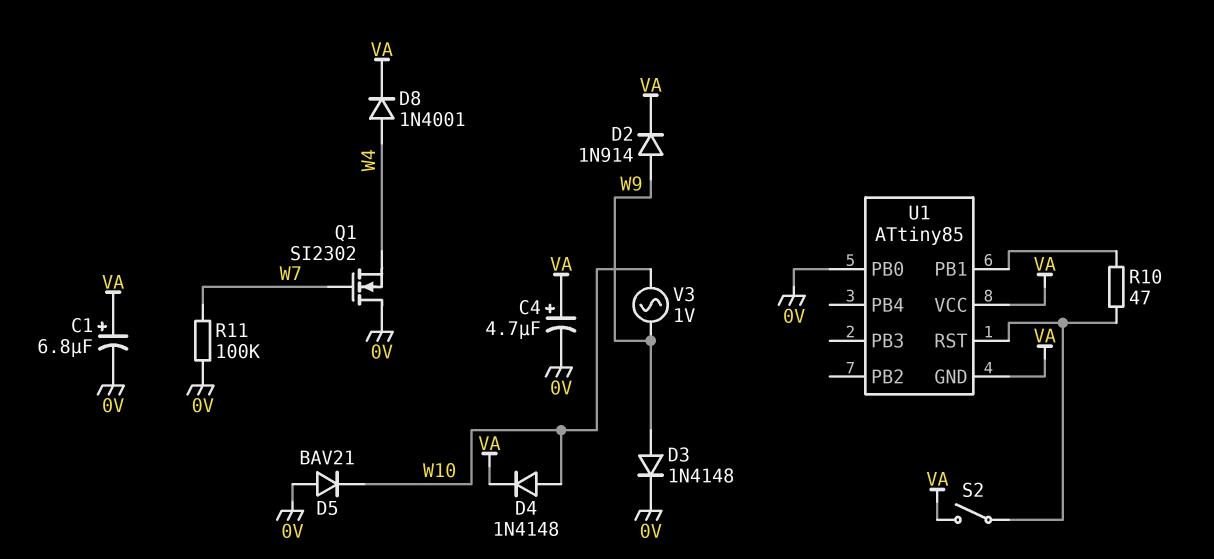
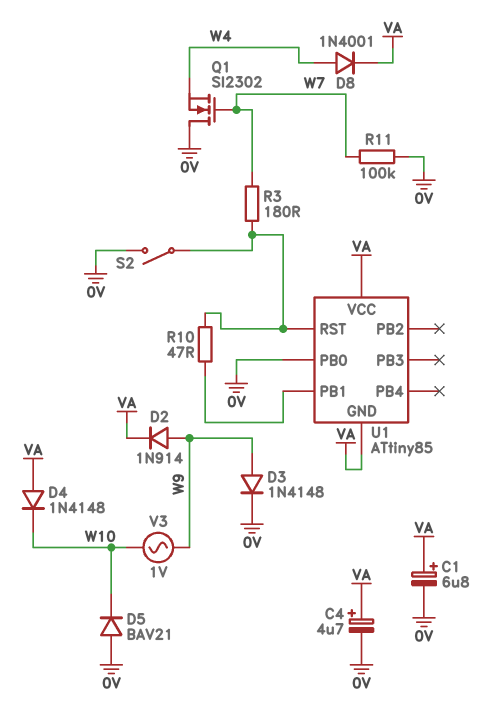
D4: diode 1N4148 (A W10, K VA) -> diode 1N4148 (A VA, K W10)
R3: none -> 180 (U1/RST, W7)
S2: switch (U1/RST, VA) -> switch (0V, U1/RST)

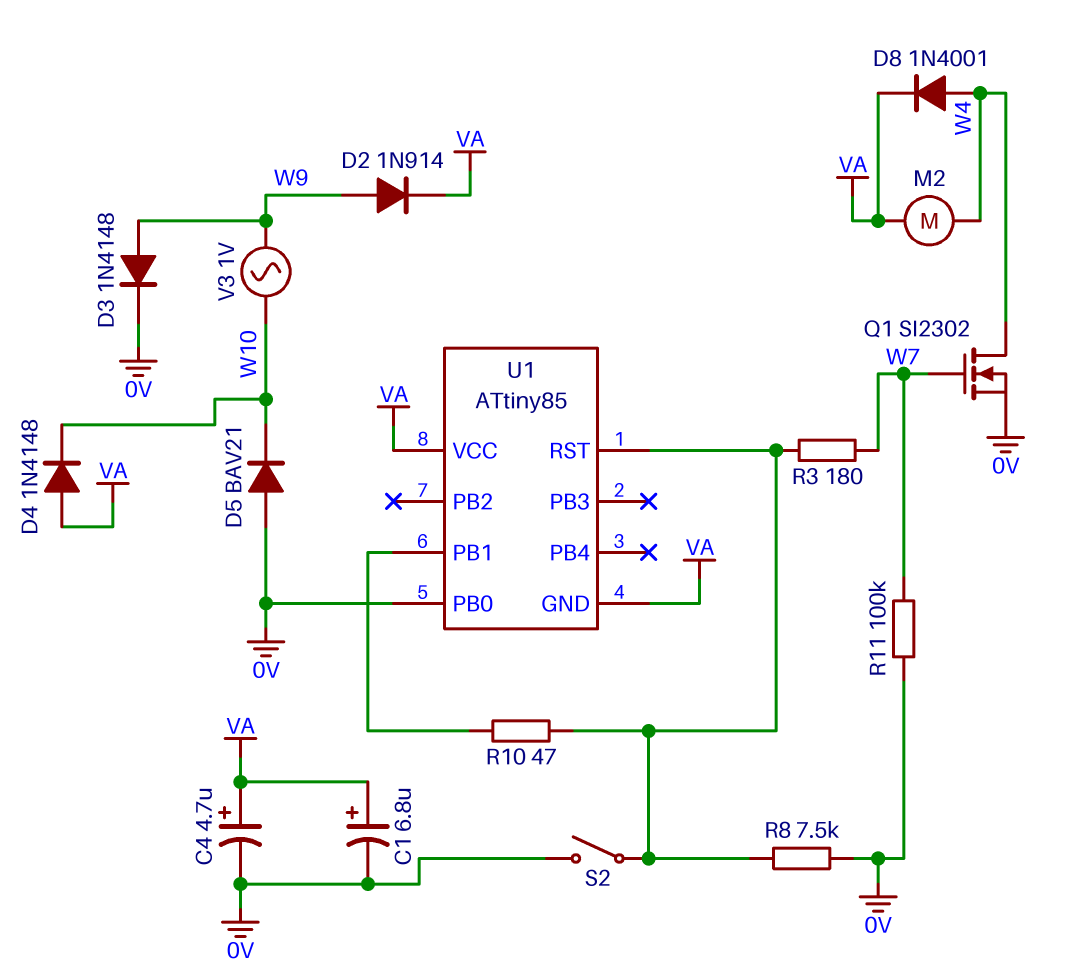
M2: none -> motor (VA, W4)
Q1: NMOS SI2302 (G W7, D 0V, S W4) -> NMOS SI2302 (G W7, D W4, S 0V)
R8: none -> 7.5k (0V, U1/RST)

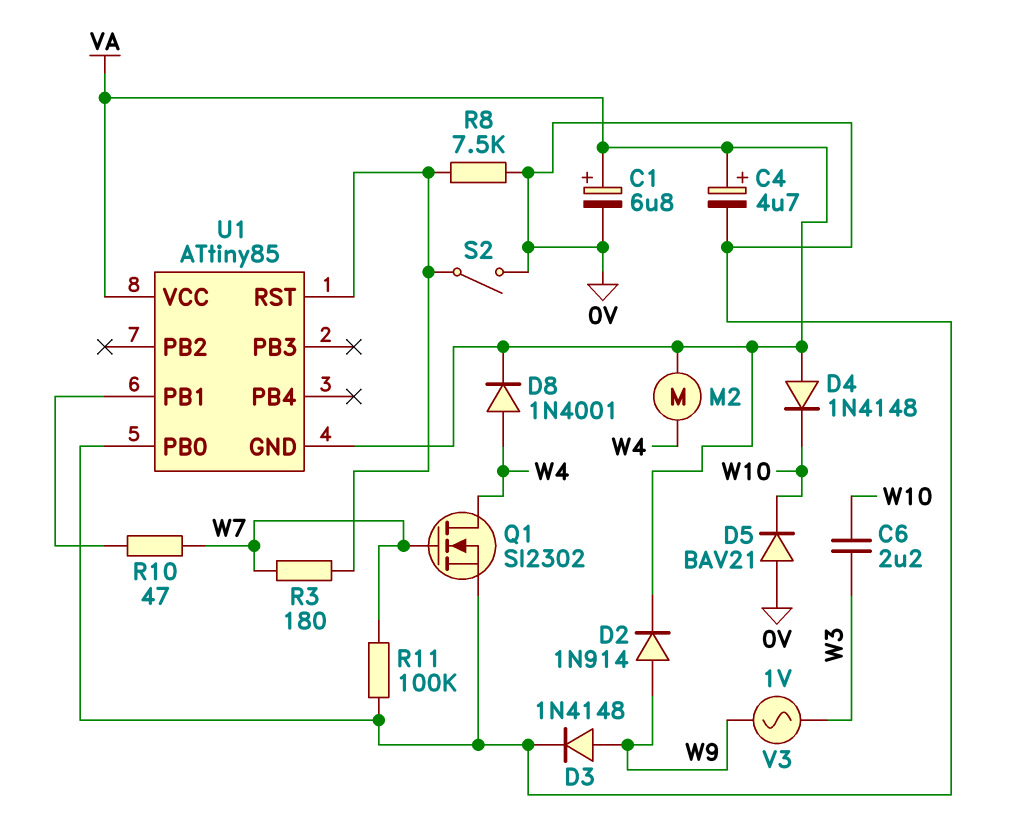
C6: none -> 2.2uF (W3, W10)
R10: 47 (U1/PB1, U1/RST) -> 47 (U1/PB1, W7)
V3: AC 1V (W9, W10) -> AC 1V (W3, W9)

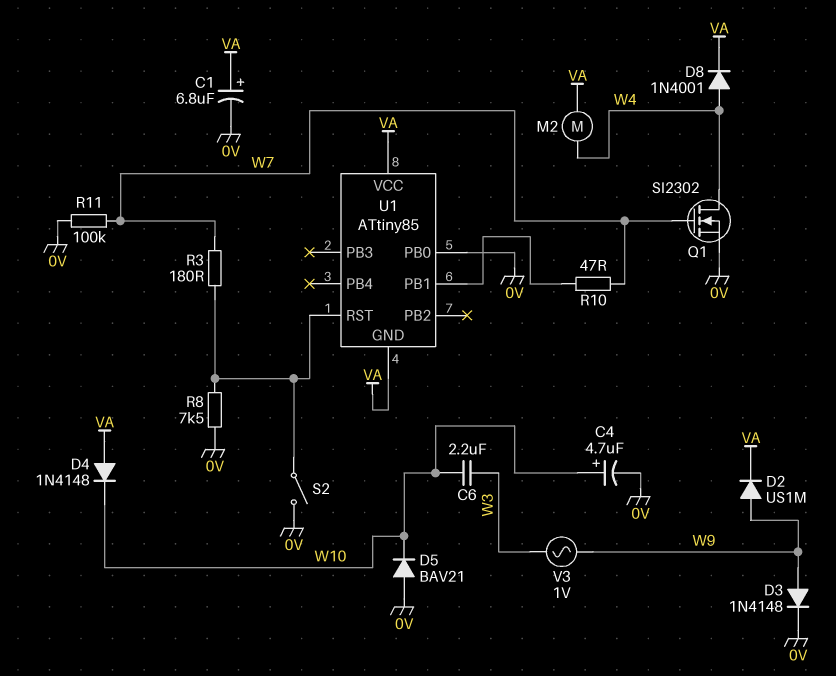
C4: 4.7uF (plus VA, minus 0V) -> 4.7uF (plus W10, minus 0V)
D2: diode 1N914 (A W9, K VA) -> diode US1M (A W9, K VA)

